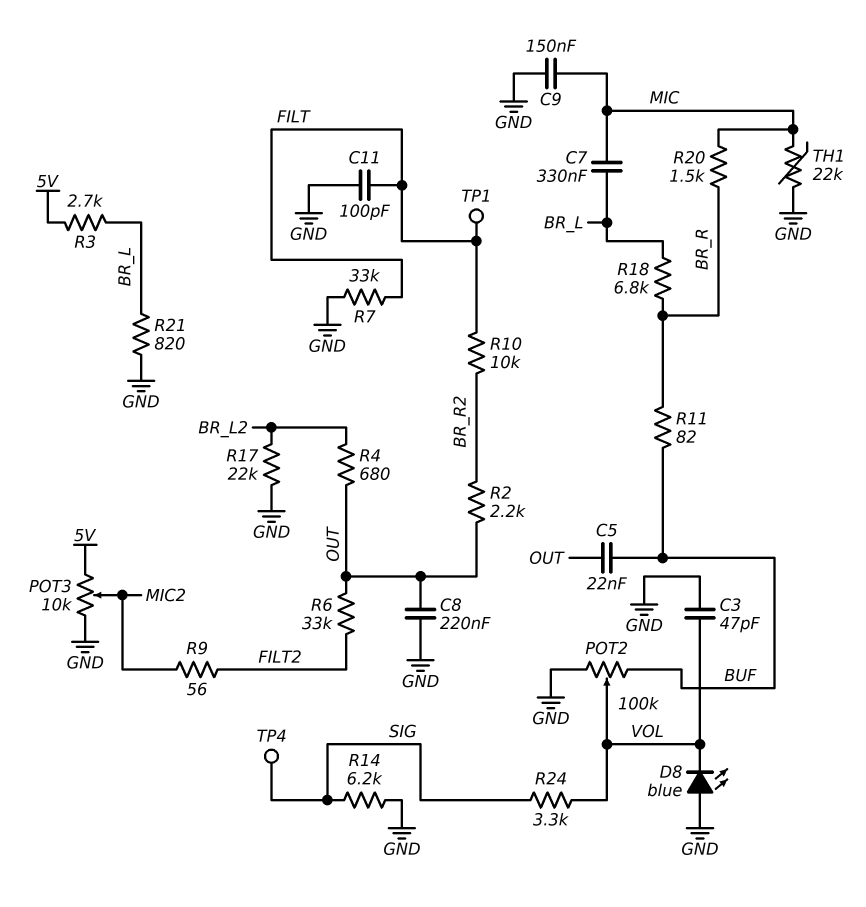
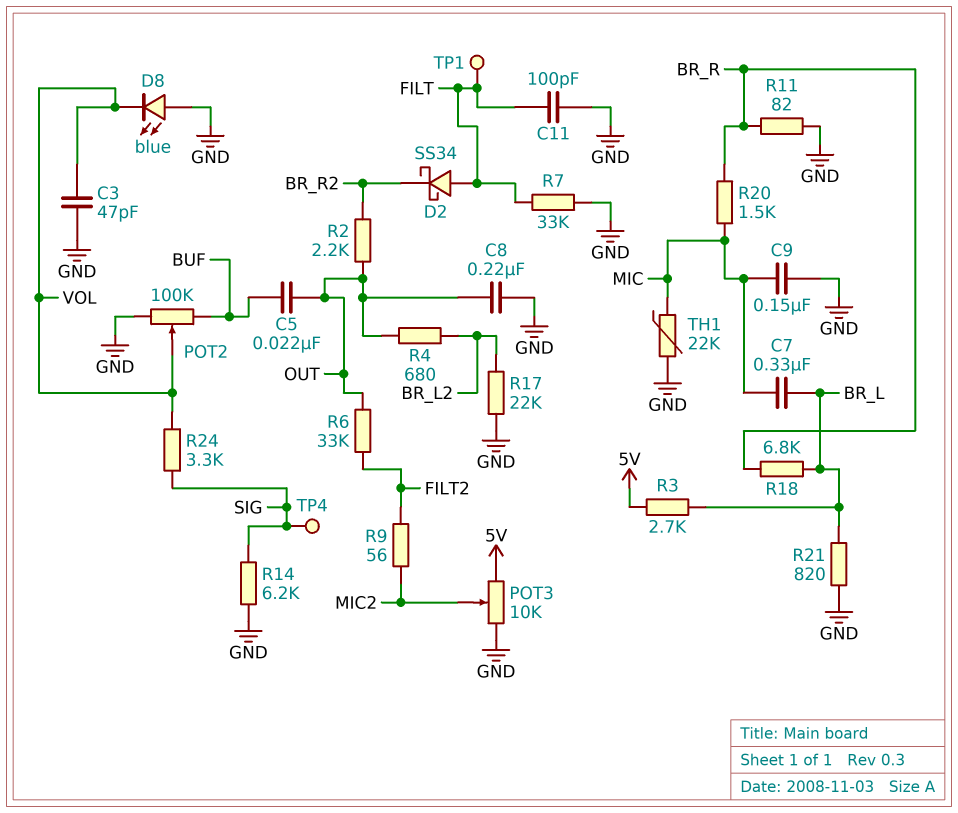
D2: none -> schottky SS34 (A FILT, K BR_R2)
R10: 10k (BR_R2, FILT) -> none
R11: 82 (BR_R, BUF) -> 82 (BR_R, GND)

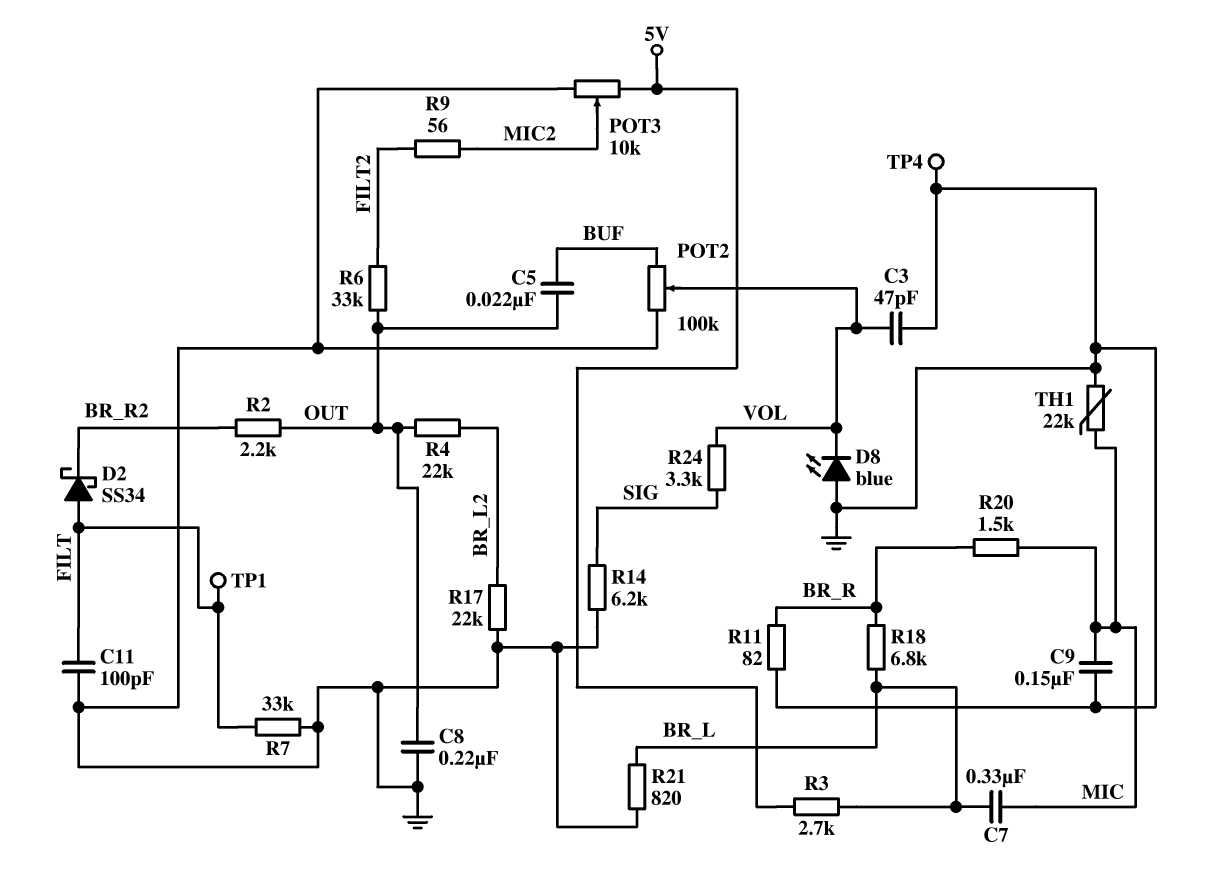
R4: 680 (BR_L2, OUT) -> 22k (BR_L2, OUT)
TP4: test point (SIG) -> test point (GND)

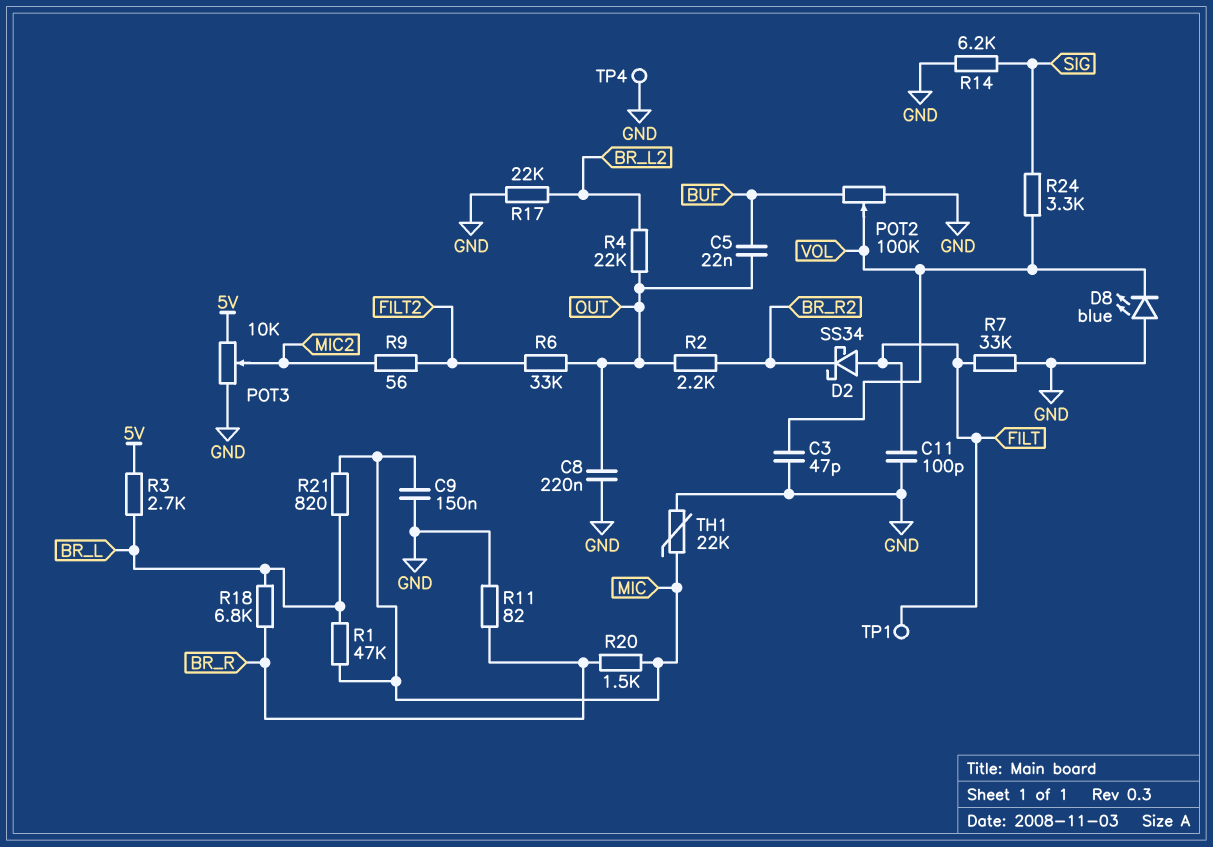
C7: 330nF (BR_L, MIC) -> none
R1: none -> 47k (BR_L, MIC)
R21: 820 (BR_L, GND) -> 820 (BR_L, MIC)

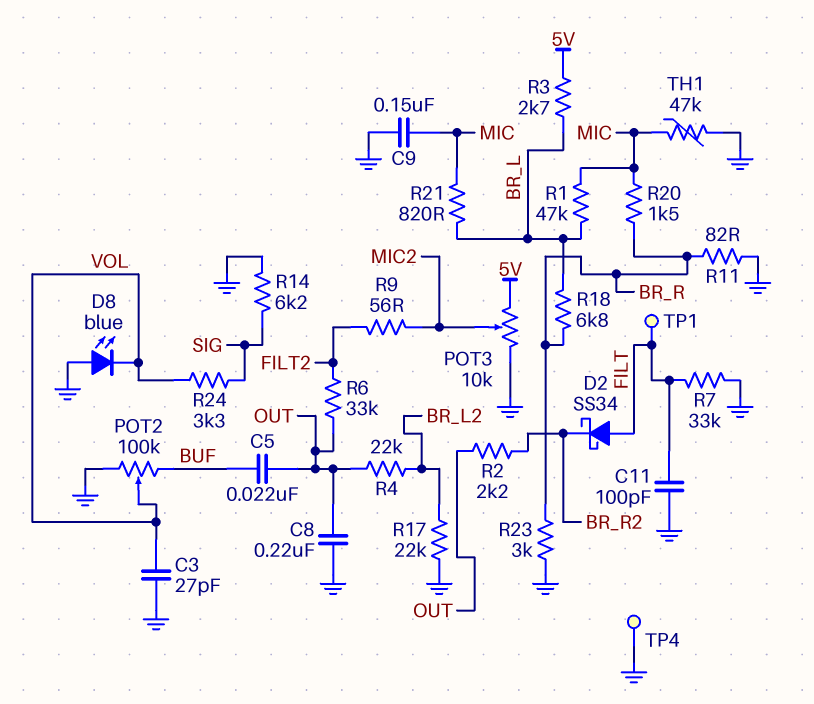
C3: 47pF (GND, VOL) -> 27pF (GND, VOL)
R23: none -> 3k (BR_R, GND)
TH1: 22k (GND, MIC) -> 47k (GND, MIC)

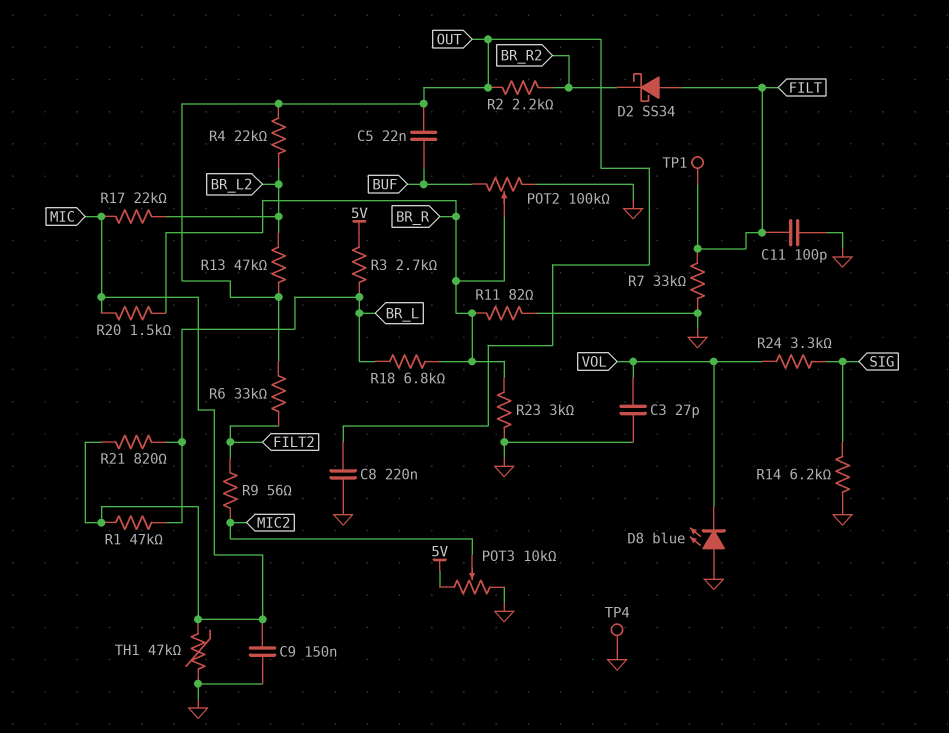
POT2: 100k (BUF, GND, wiper VOL) -> 100k (BUF, GND, wiper BR_R)
R13: none -> 47k (BR_L2, OUT)
R17: 22k (BR_L2, GND) -> 22k (BR_L2, MIC)

